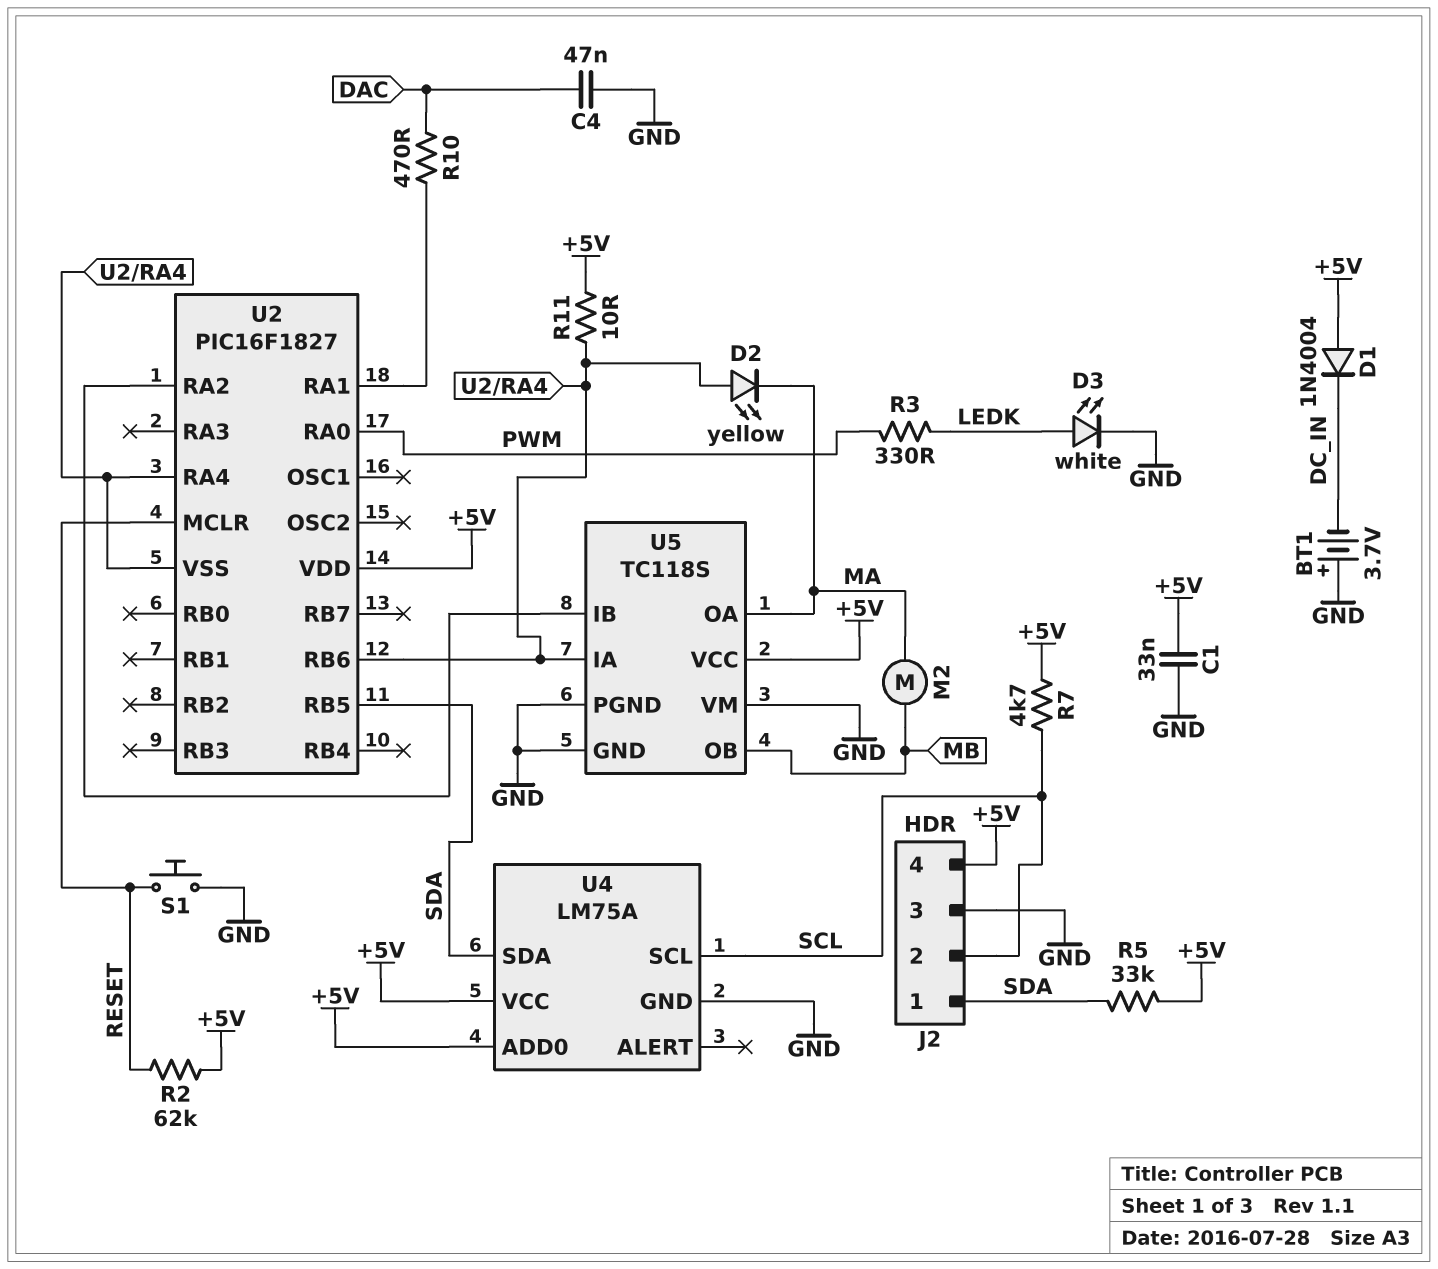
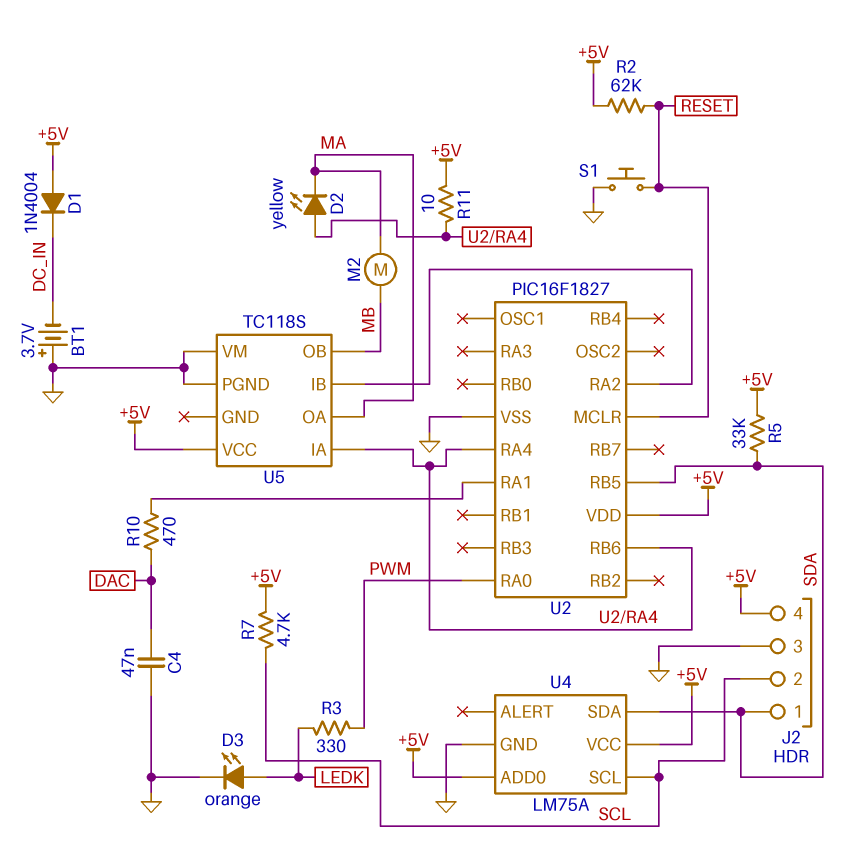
C1: 33nF (+5V, GND) -> none
D3: LED white (A LEDK, K GND) -> LED orange (A LEDK, K GND)
U2 pin VSS: U2/RA4 -> GND
U5 pin GND: GND -> none

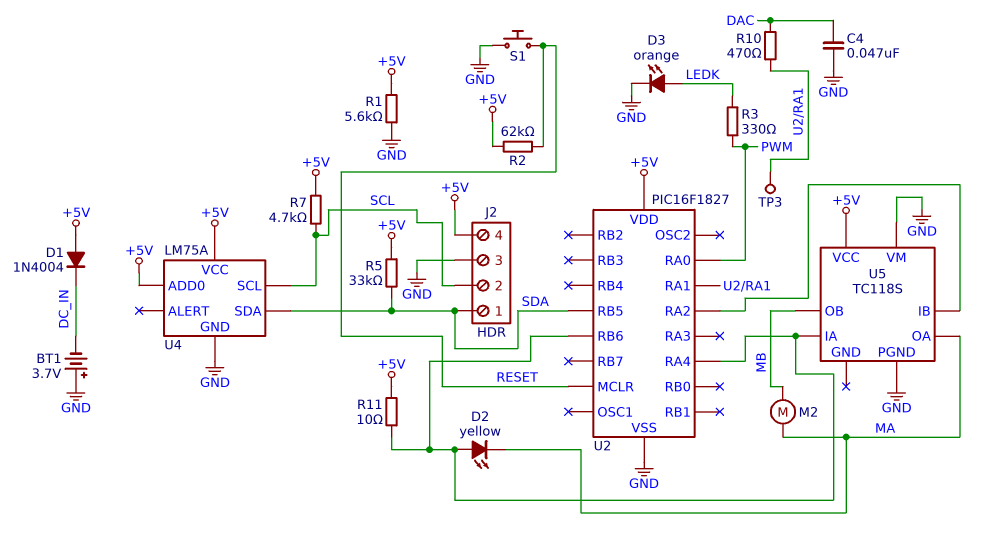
R1: none -> 5.6k (+5V, GND)
TP3: none -> test point (U2/RA1)

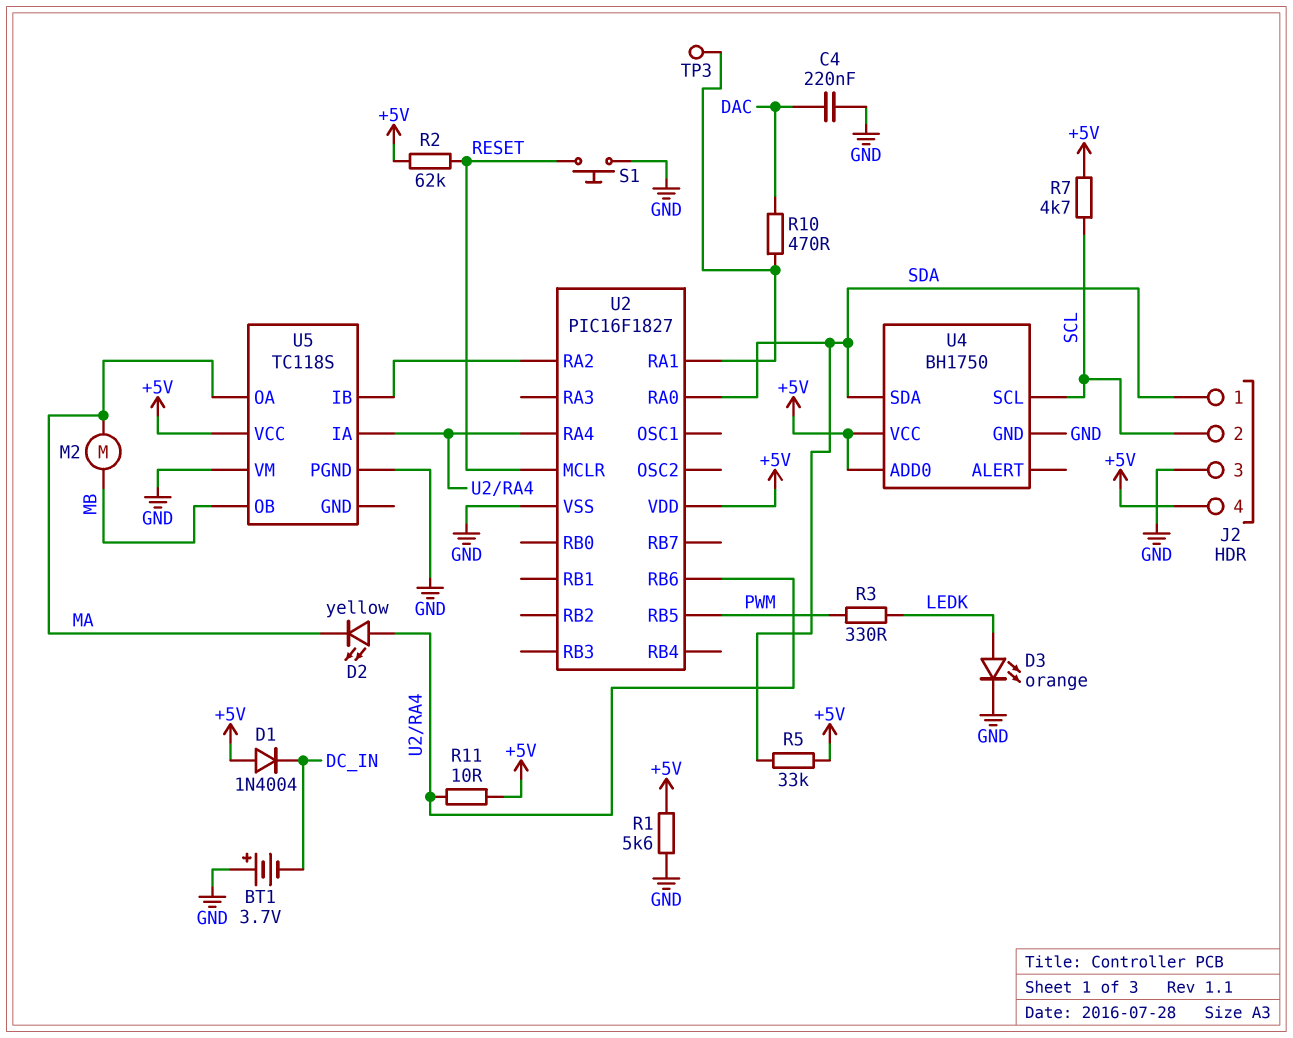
C4: 47nF (DAC, GND) -> 220nF (DAC, GND)
U2 pin RA0: PWM -> SDA
U2 pin RB5: SDA -> PWM
U4: LM75A -> BH1750

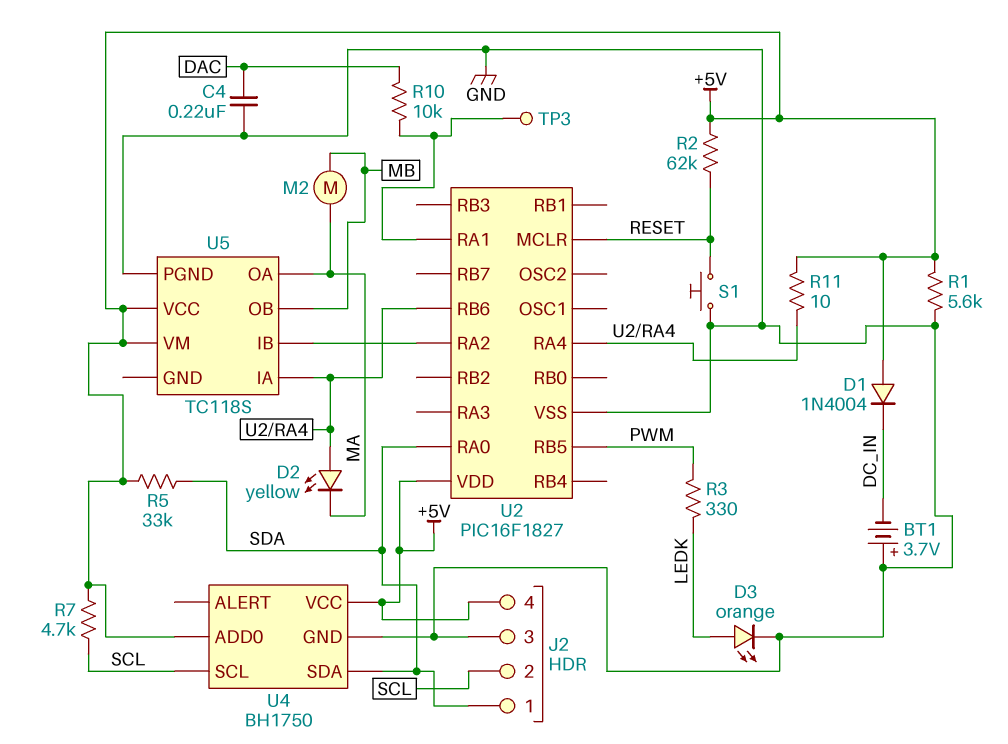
R10: 470 (DAC, U2/RA1) -> 10k (DAC, U2/RA1)
U5 pin VM: GND -> +5V

